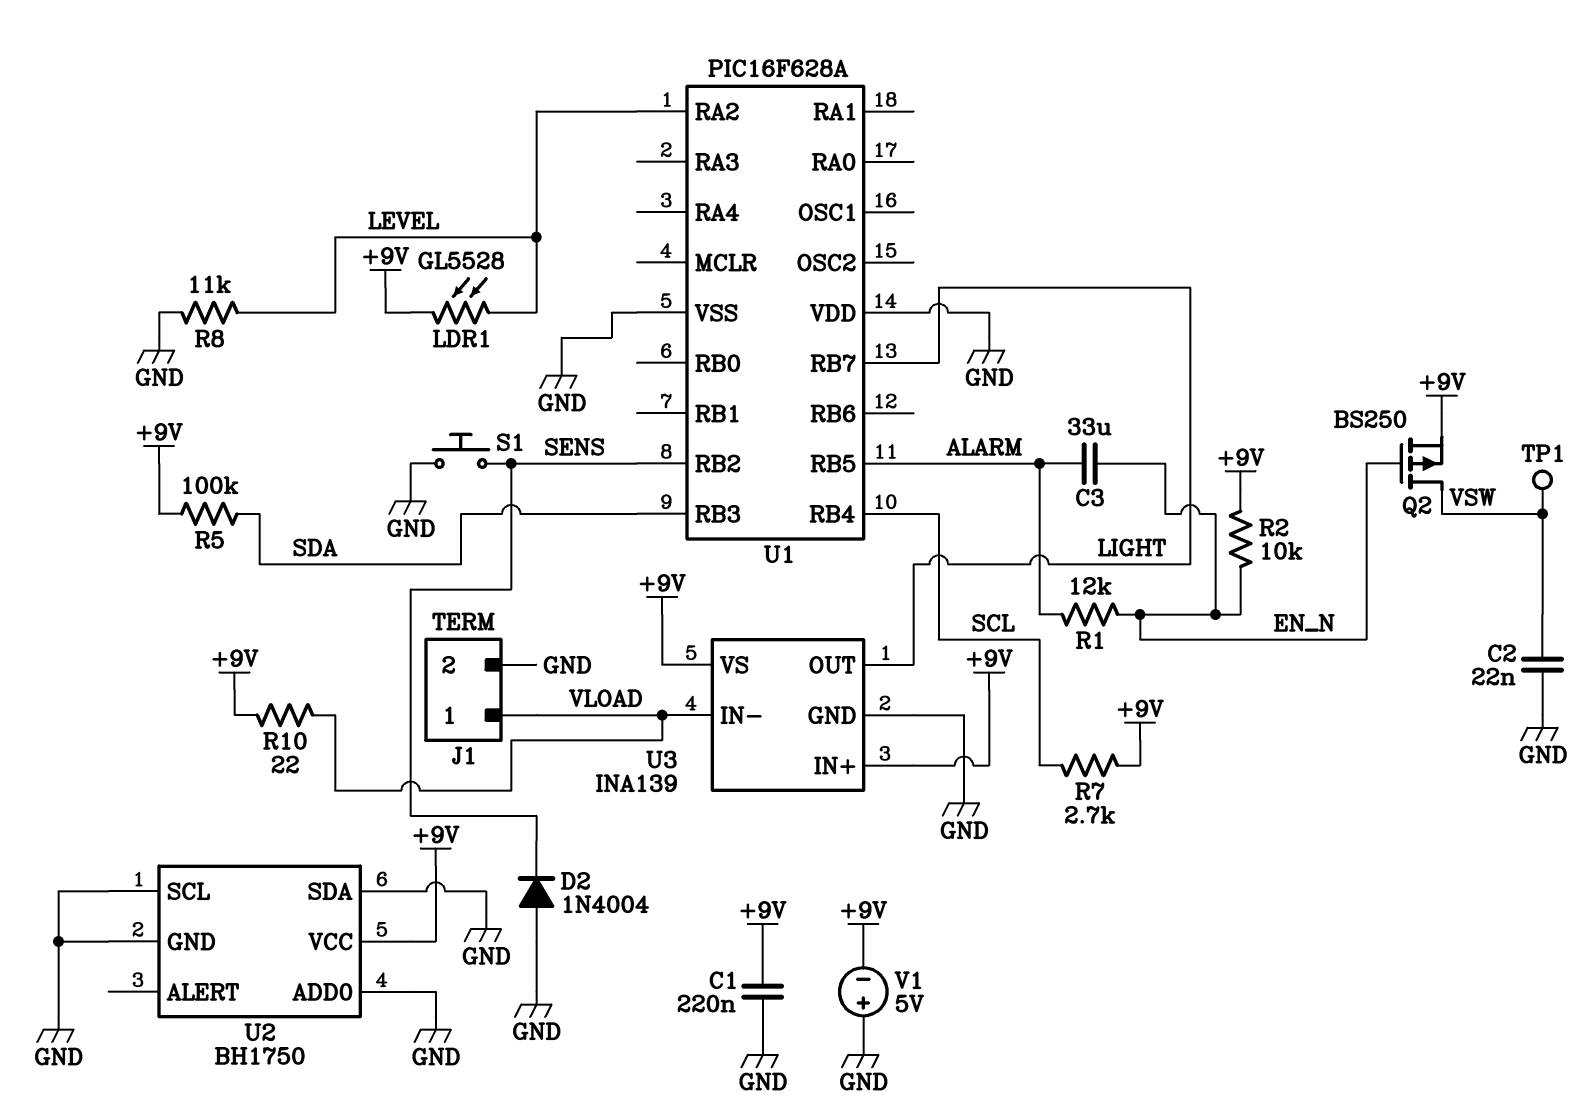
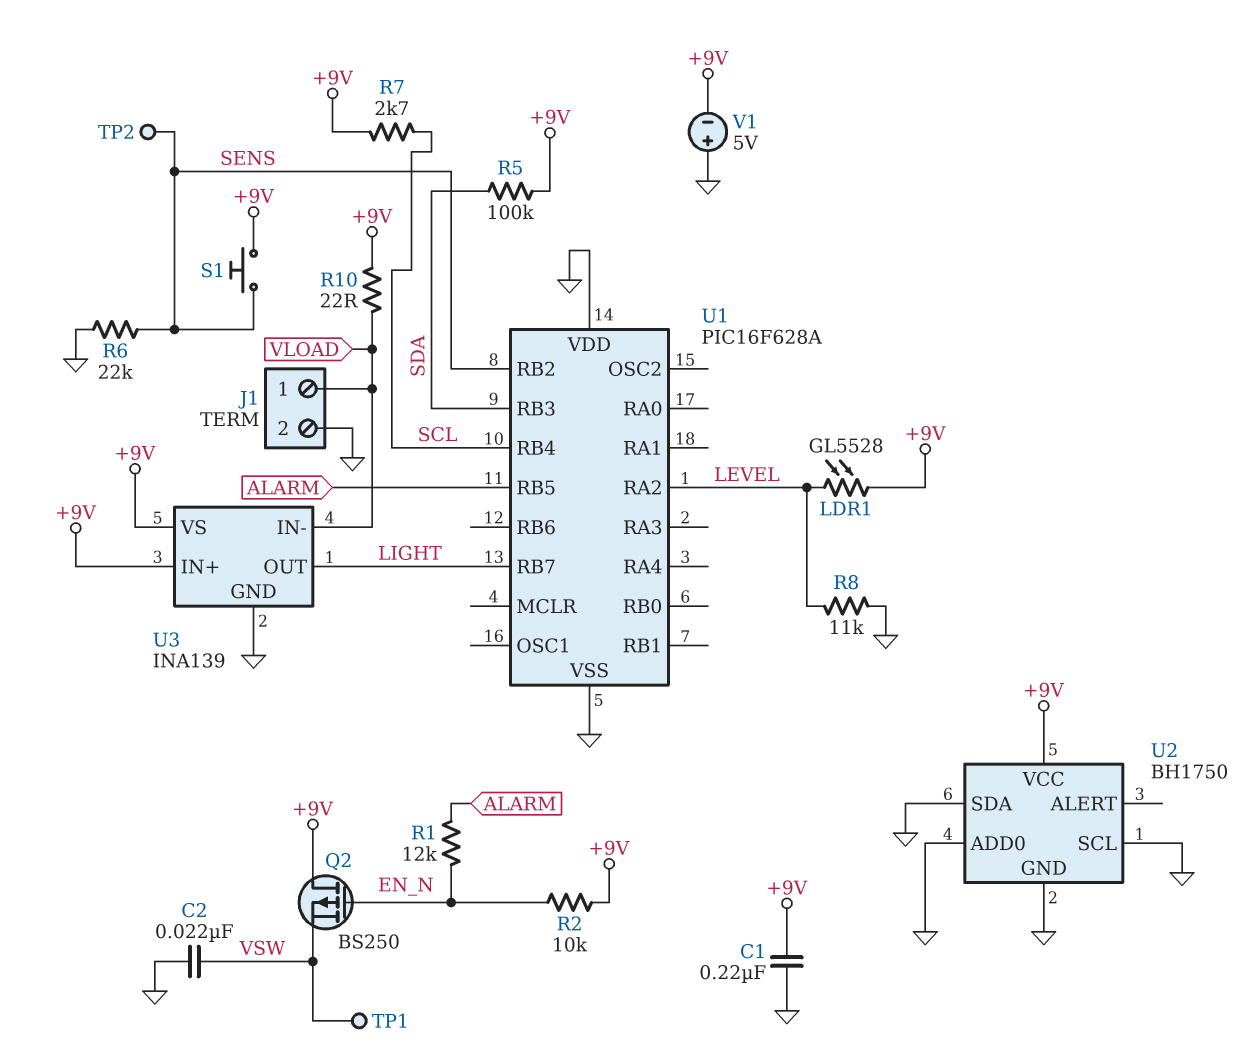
C3: 33uF (ALARM, EN_N) -> none
D2: diode 1N4004 (A GND, K SENS) -> none
Q2: PMOS BS250 (G EN_N, D VSW, S +9V) -> PMOS BS250 (G EN_N, D +9V, S VSW)
R6: none -> 22k (GND, SENS)
S1: button (GND, SENS) -> button (+9V, SENS)
TP2: none -> test point (SENS)

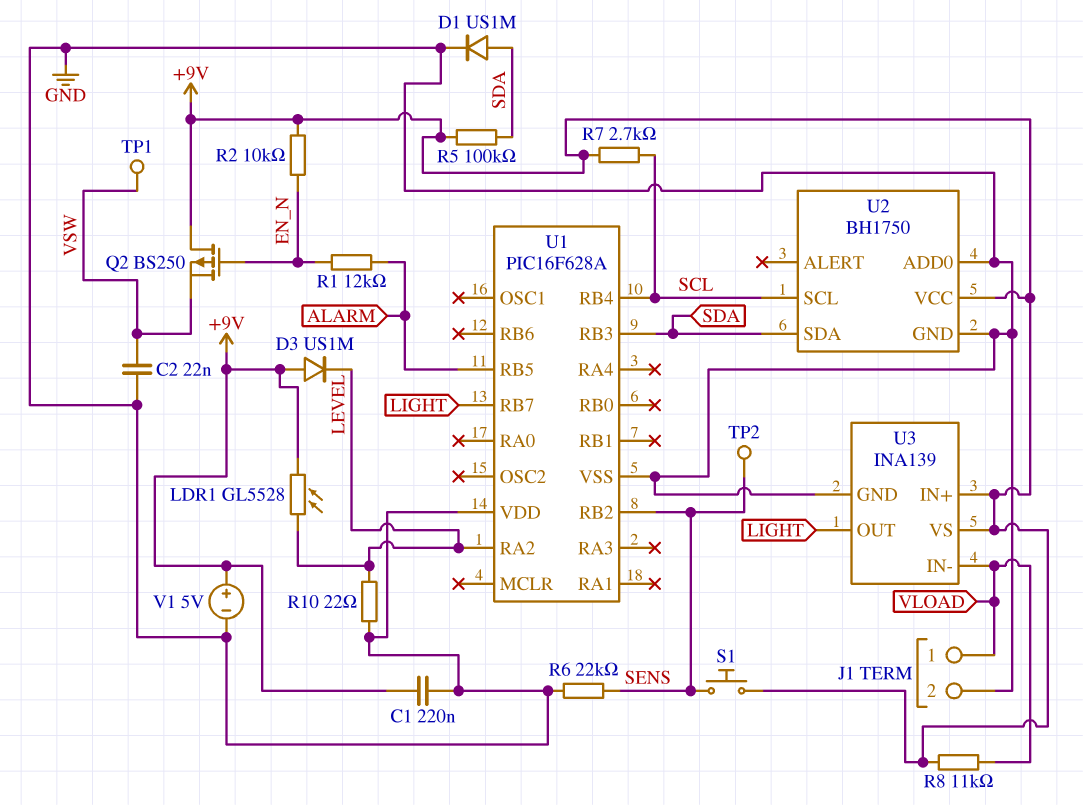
D1: none -> diode US1M (A SDA, K GND)
D3: none -> diode US1M (A +9V, K LEVEL)
R8: 11k (GND, LEVEL) -> 11k (+9V, VLOAD)
R10: 22 (+9V, VLOAD) -> 22 (GND, LEVEL)
U2 pin SCL: GND -> SCL
U2 pin SDA: GND -> SDA
V1: 5V (plus GND, minus +9V) -> 5V (plus +9V, minus GND)

